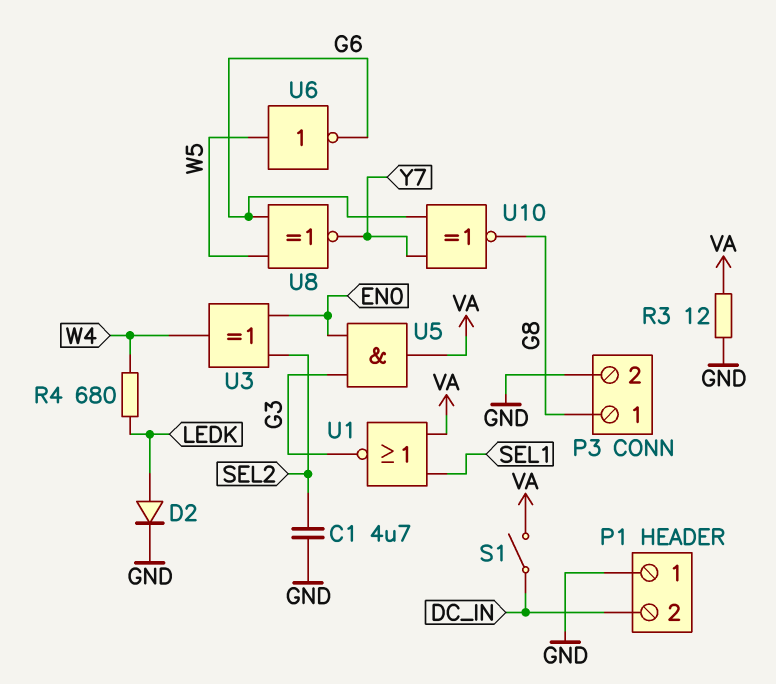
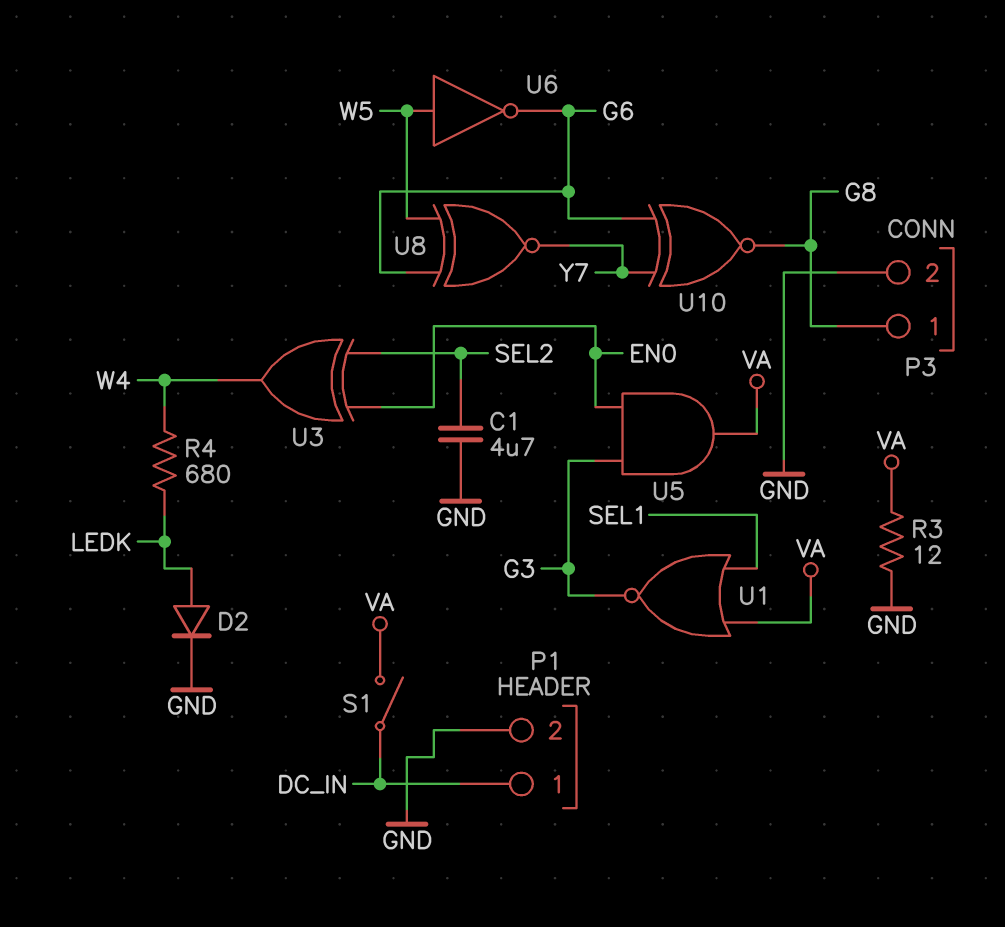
P1 pin 1: GND -> DC_IN
P1 pin 2: DC_IN -> GND

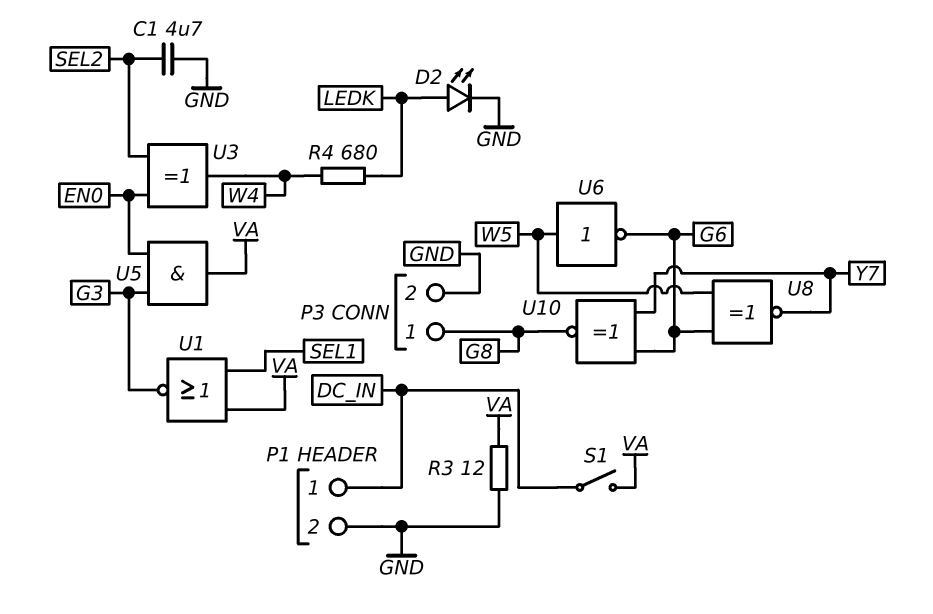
D2: diode (A LEDK, K GND) -> LED (A LEDK, K GND)

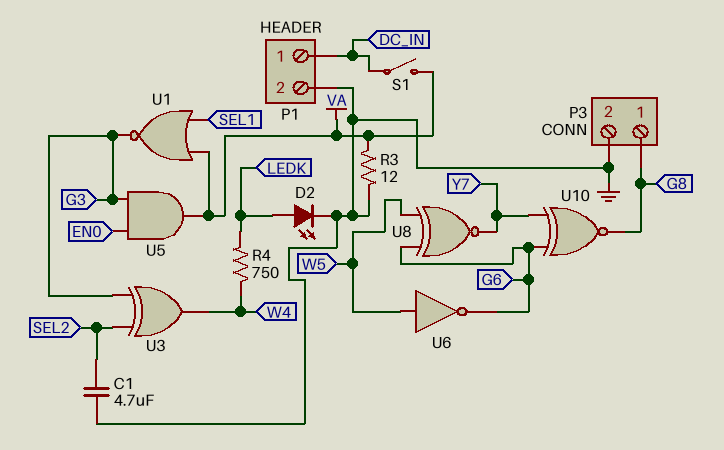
R4: 680 (LEDK, W4) -> 750 (LEDK, W4)
U3: XOR (in EN0, in SEL2, out W4) -> XOR (in G3, in SEL2, out W4)

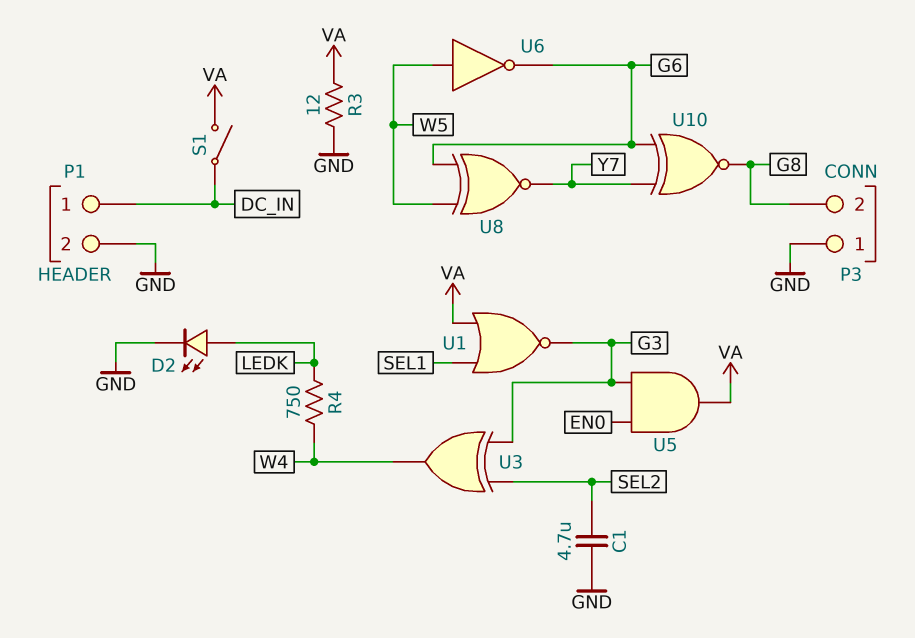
P3 pin 1: G8 -> GND
P3 pin 2: GND -> G8

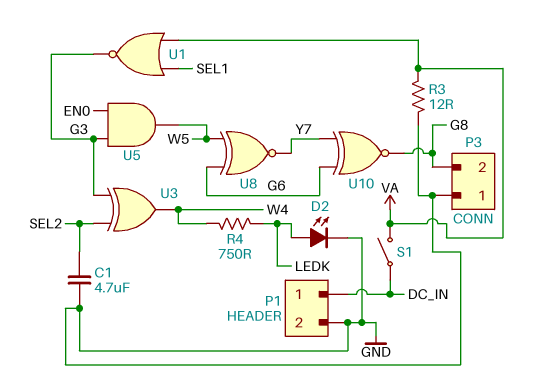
U5: AND (in EN0, in G3, out VA) -> AND (in EN0, in G3, out W5)
U6: NOT (in W5, out G6) -> none

